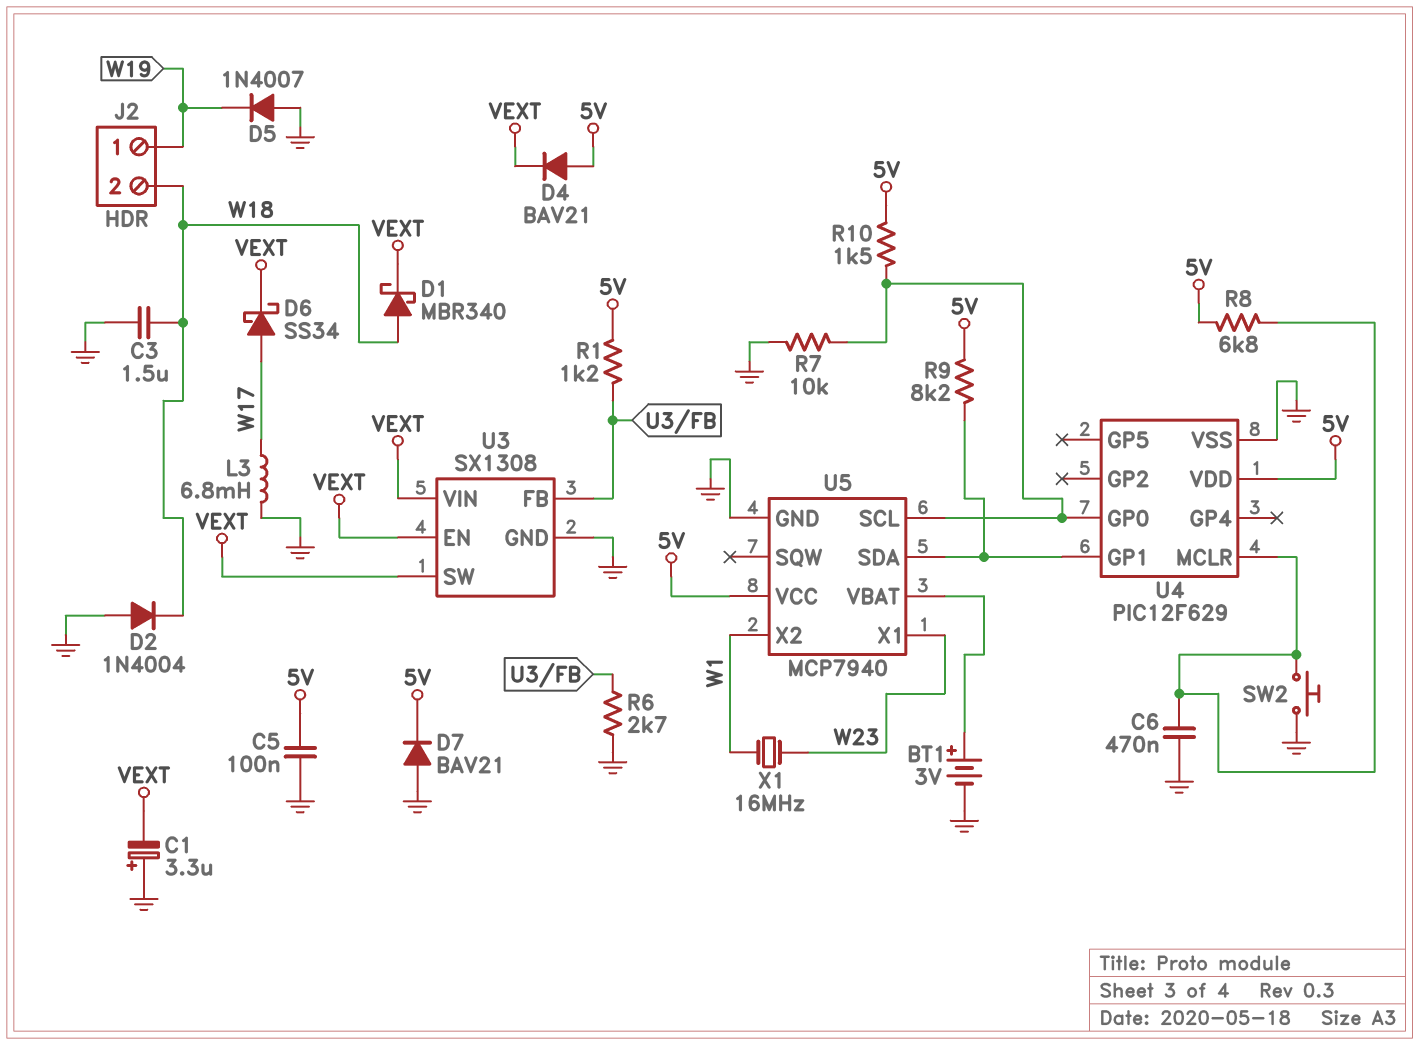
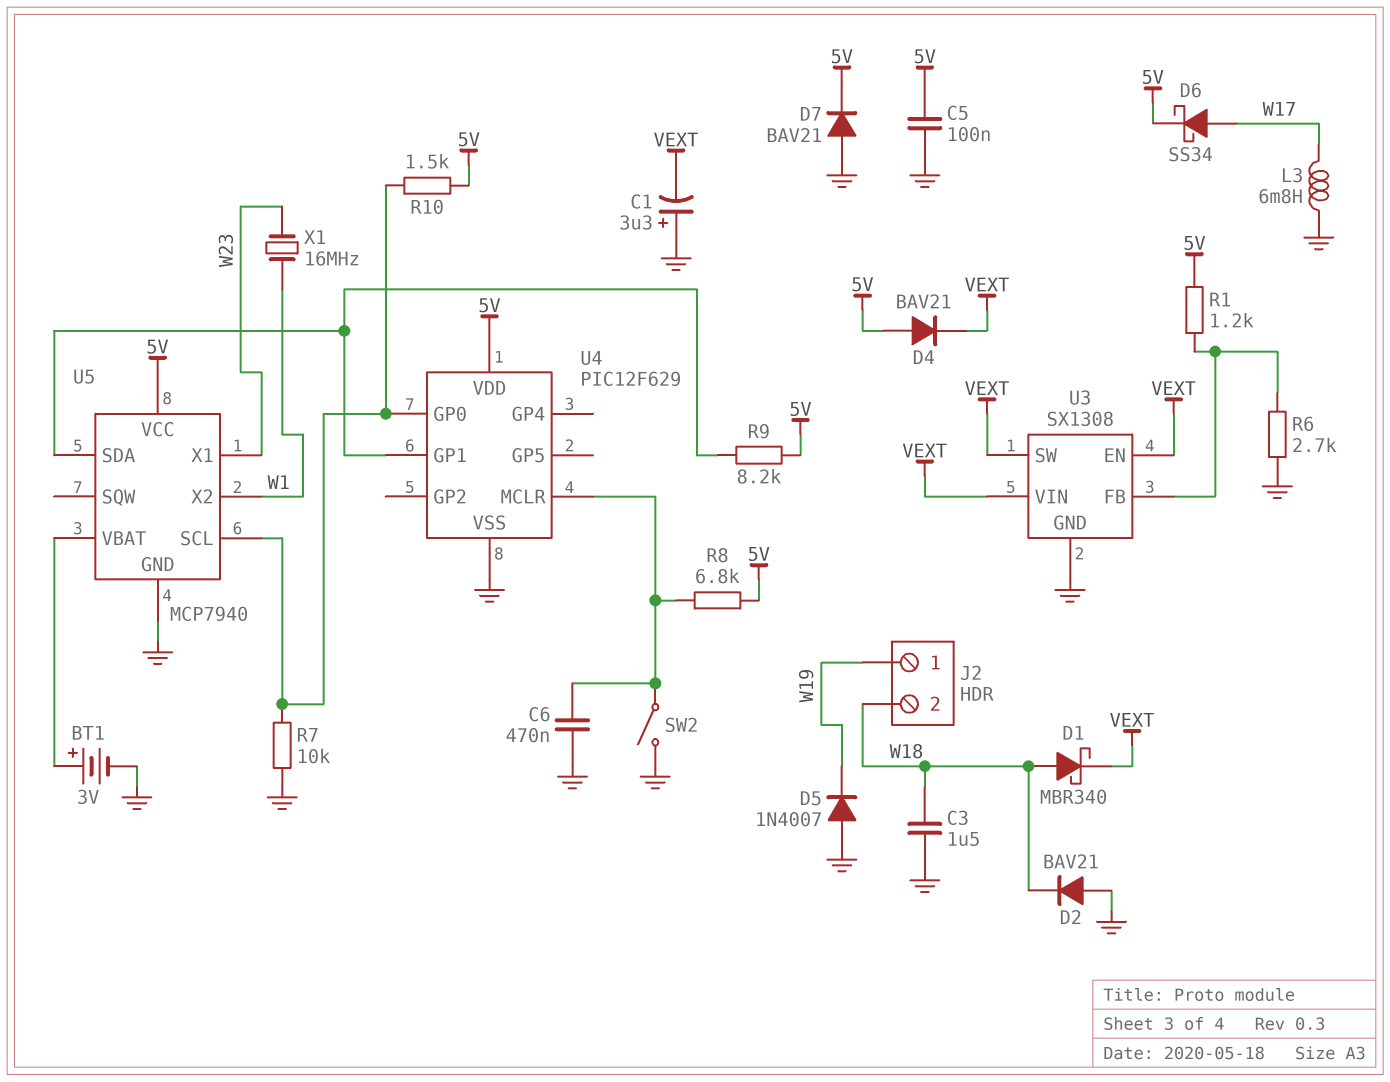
D2: diode 1N4004 (A GND, K W18) -> diode BAV21 (A GND, K W18)
D6: schottky SS34 (A W17, K VEXT) -> schottky SS34 (A W17, K 5V)
SW2: button (GND, U4/MCLR) -> switch (GND, U4/MCLR)

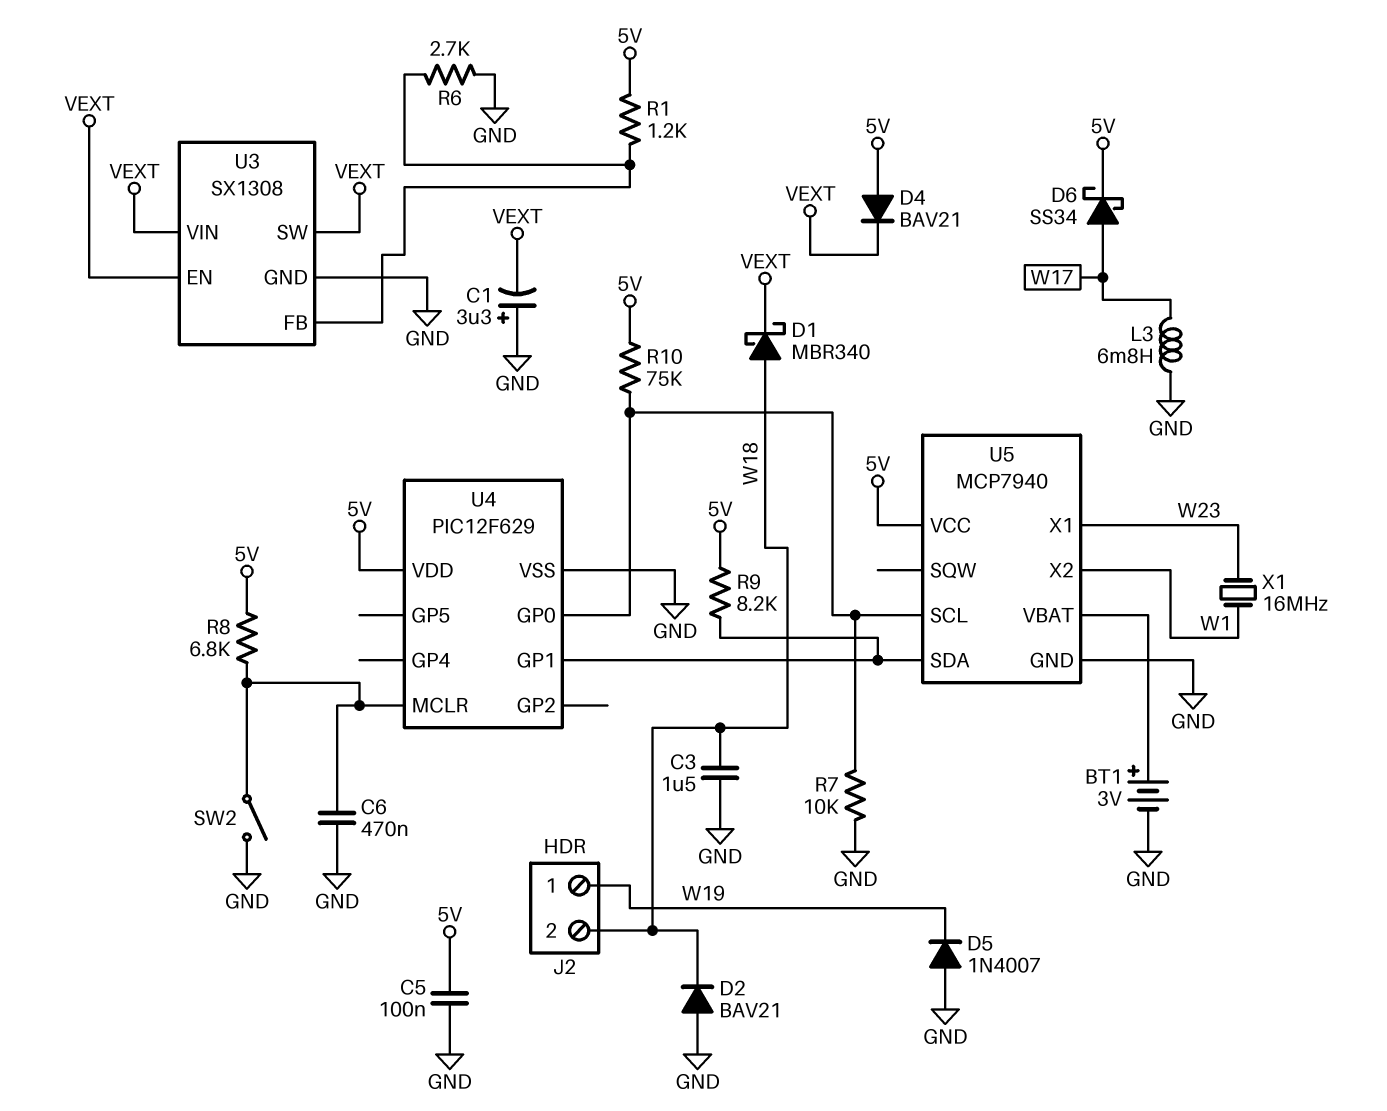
D7: diode BAV21 (A GND, K 5V) -> none
R10: 1.5k (5V, U4/GP0) -> 75k (5V, U4/GP0)

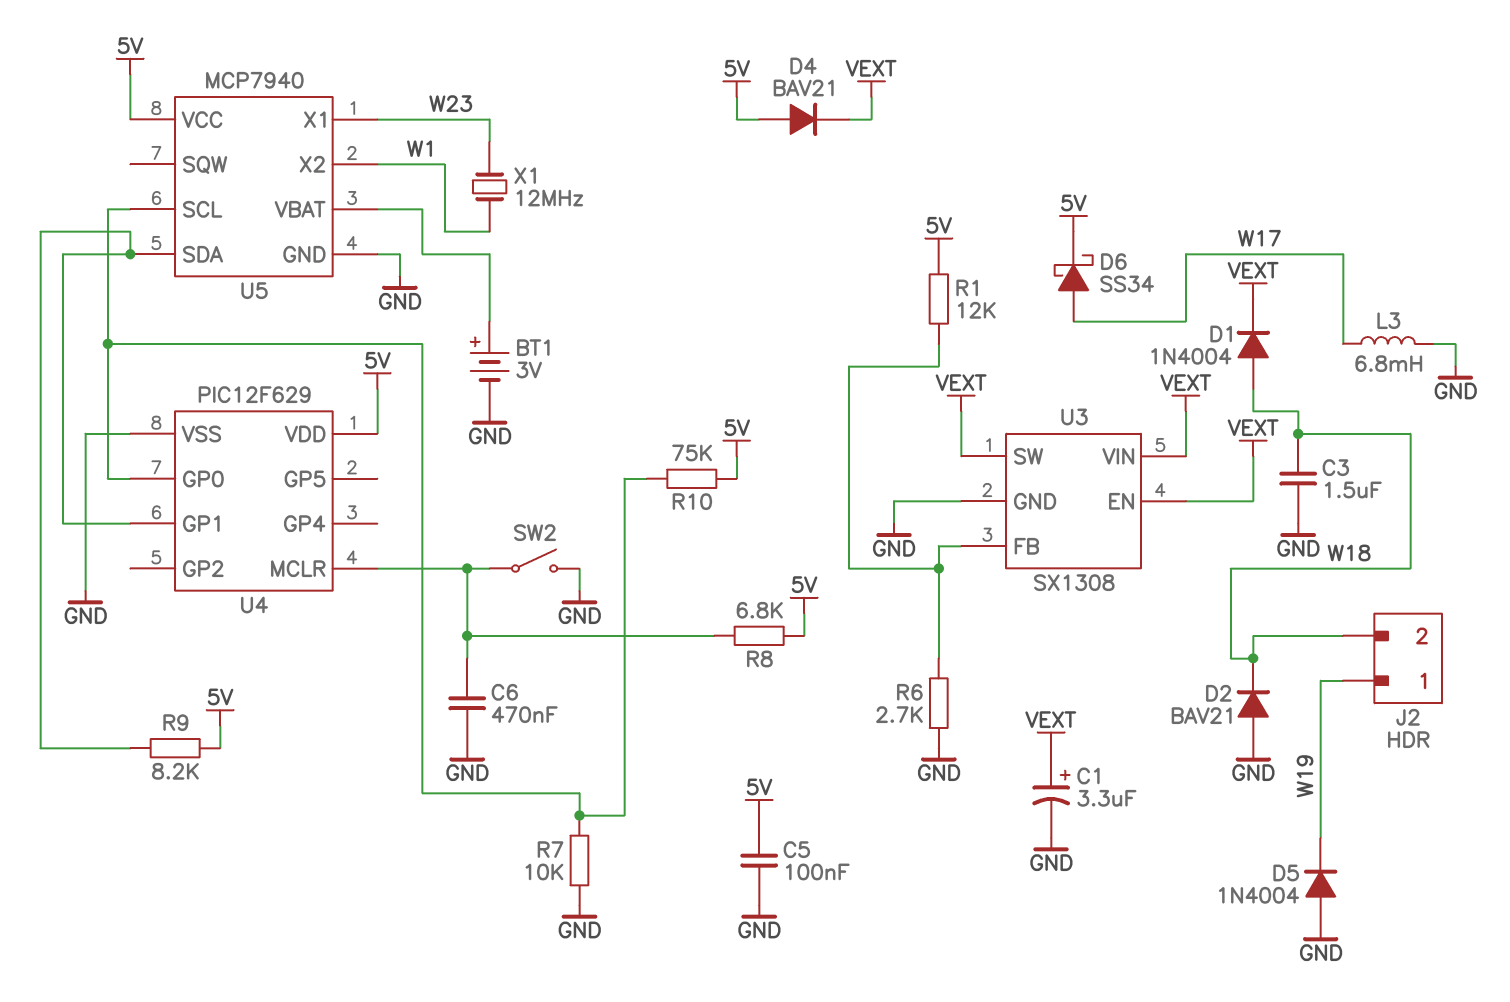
C1: 3.3uF (plus GND, minus VEXT) -> 3.3uF (plus VEXT, minus GND)
D1: schottky MBR340 (A W18, K VEXT) -> diode 1N4004 (A W18, K VEXT)
D5: diode 1N4007 (A GND, K W19) -> diode 1N4004 (A GND, K W19)
R1: 1.2k (5V, U3/FB) -> 12k (5V, U3/FB)
X1: 16MHz (W1, W23) -> 12MHz (W1, W23)

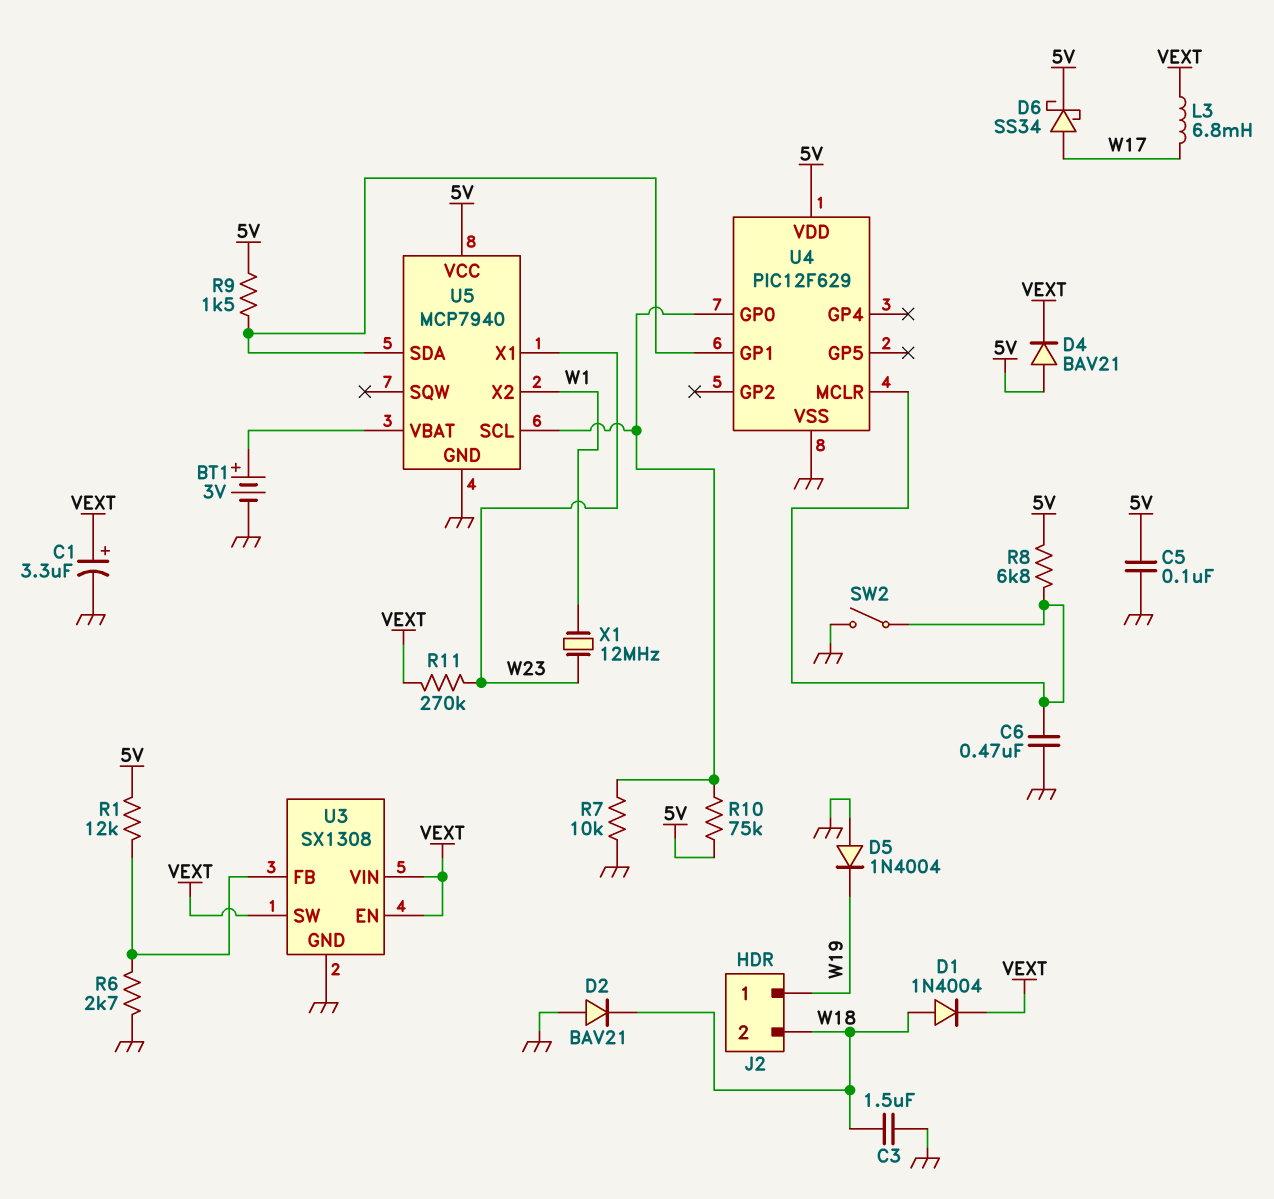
L3: 6.8mH (GND, W17) -> 6.8mH (VEXT, W17)
R9: 8.2k (5V, U4/GP1) -> 1.5k (5V, U4/GP1)
R11: none -> 270k (VEXT, W23)

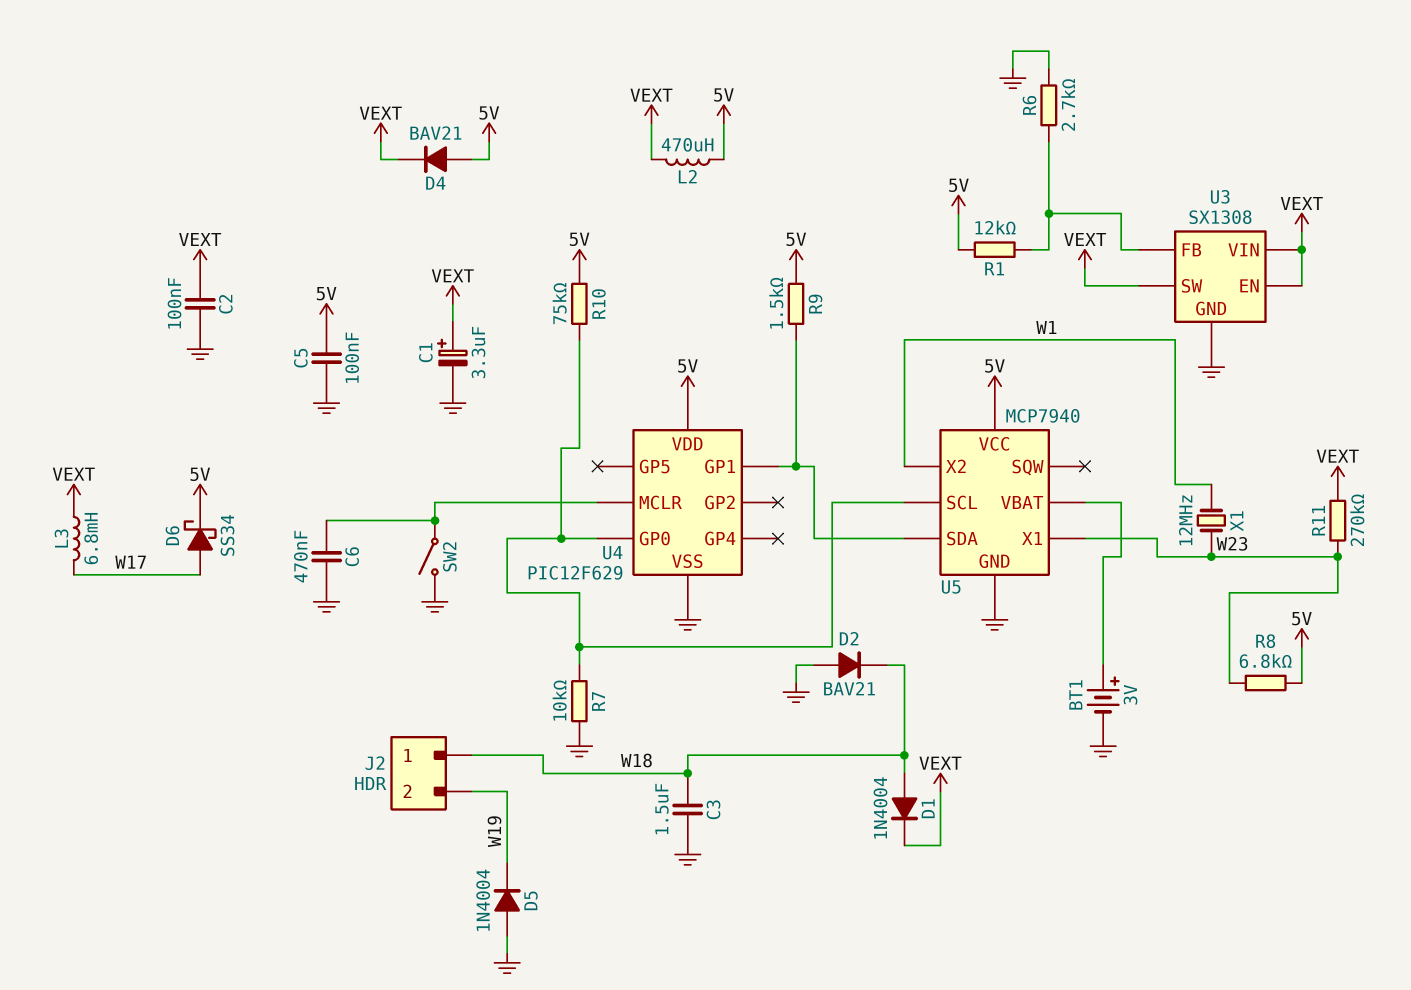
C2: none -> 100nF (GND, VEXT)
J2 pin 1: W19 -> W18
J2 pin 2: W18 -> W19
L2: none -> 470uH (5V, VEXT)
R8: 6.8k (5V, U4/MCLR) -> 6.8k (5V, W23)

